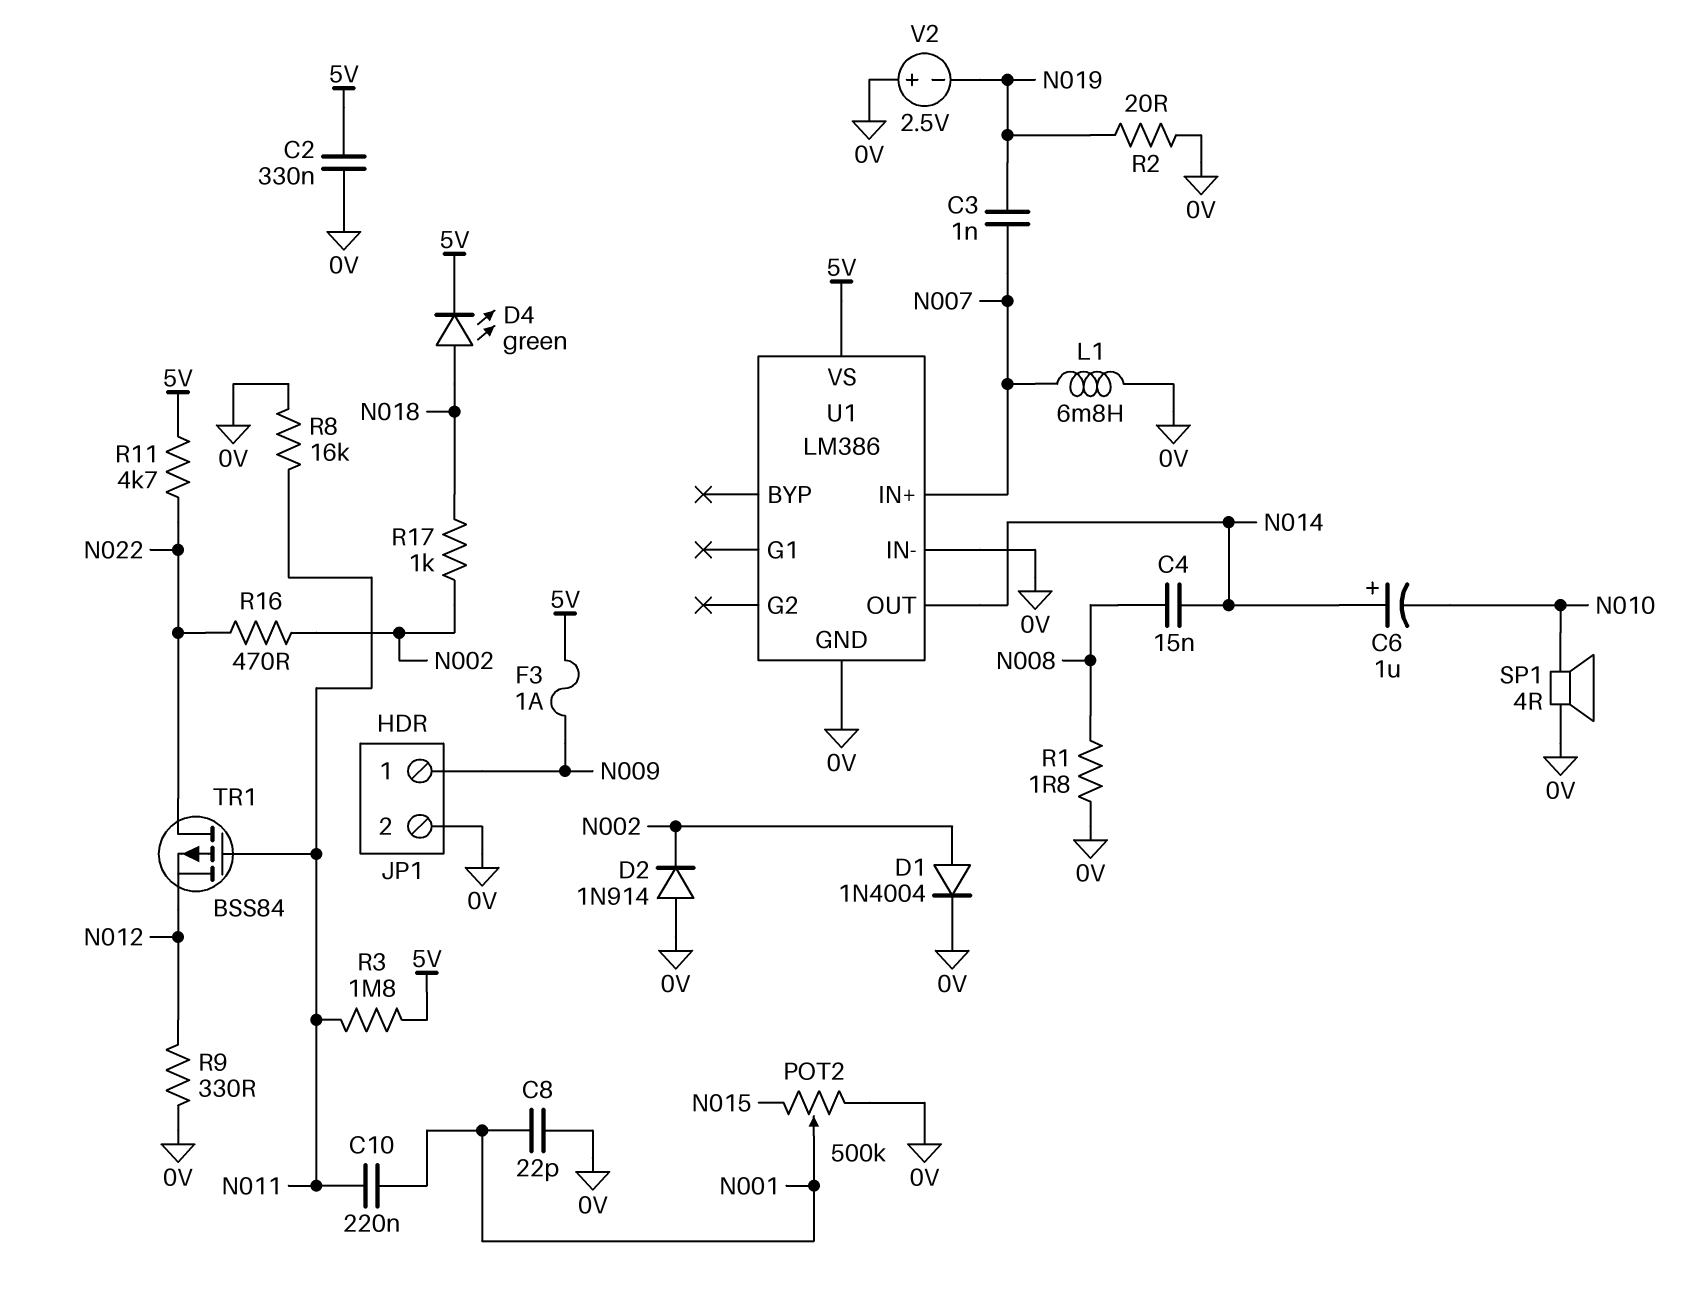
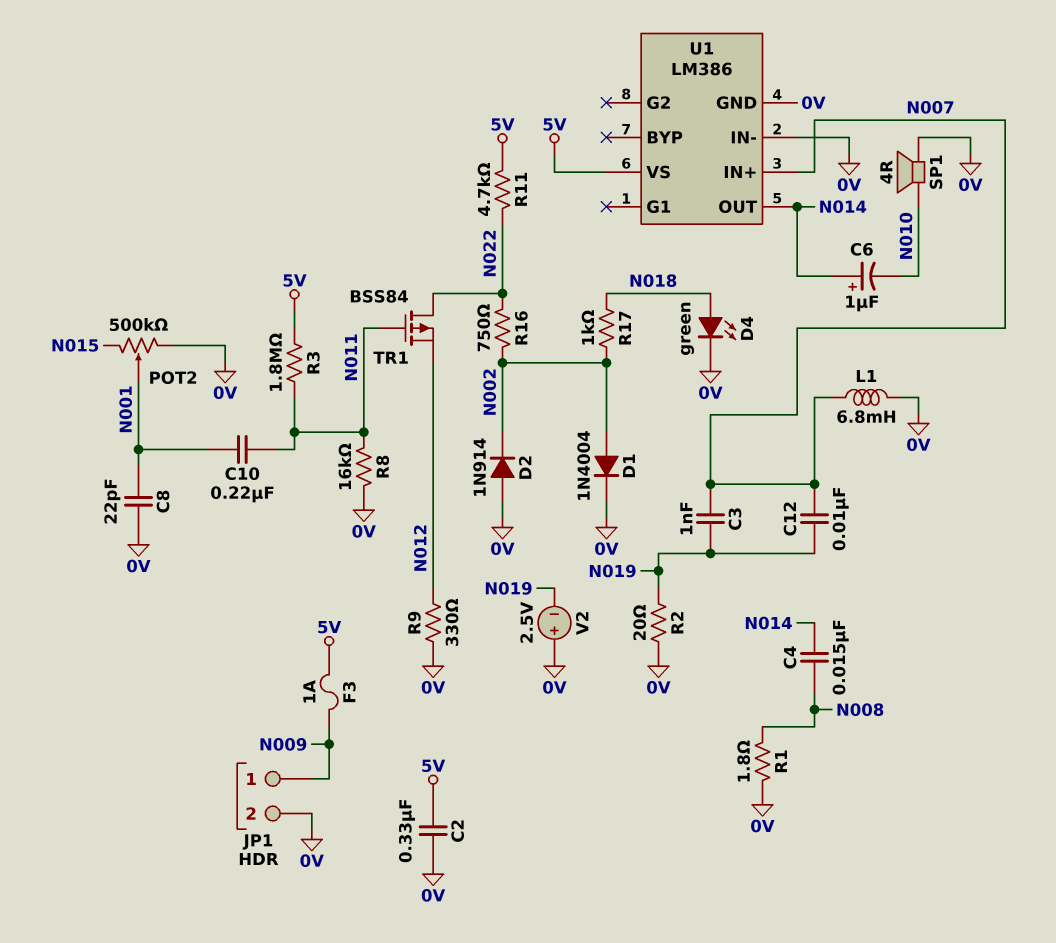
C12: none -> 10nF (N007, N019)
D4: LED green (A N018, K 5V) -> LED green (A N018, K 0V)
R16: 470 (N002, N022) -> 750 (N002, N022)

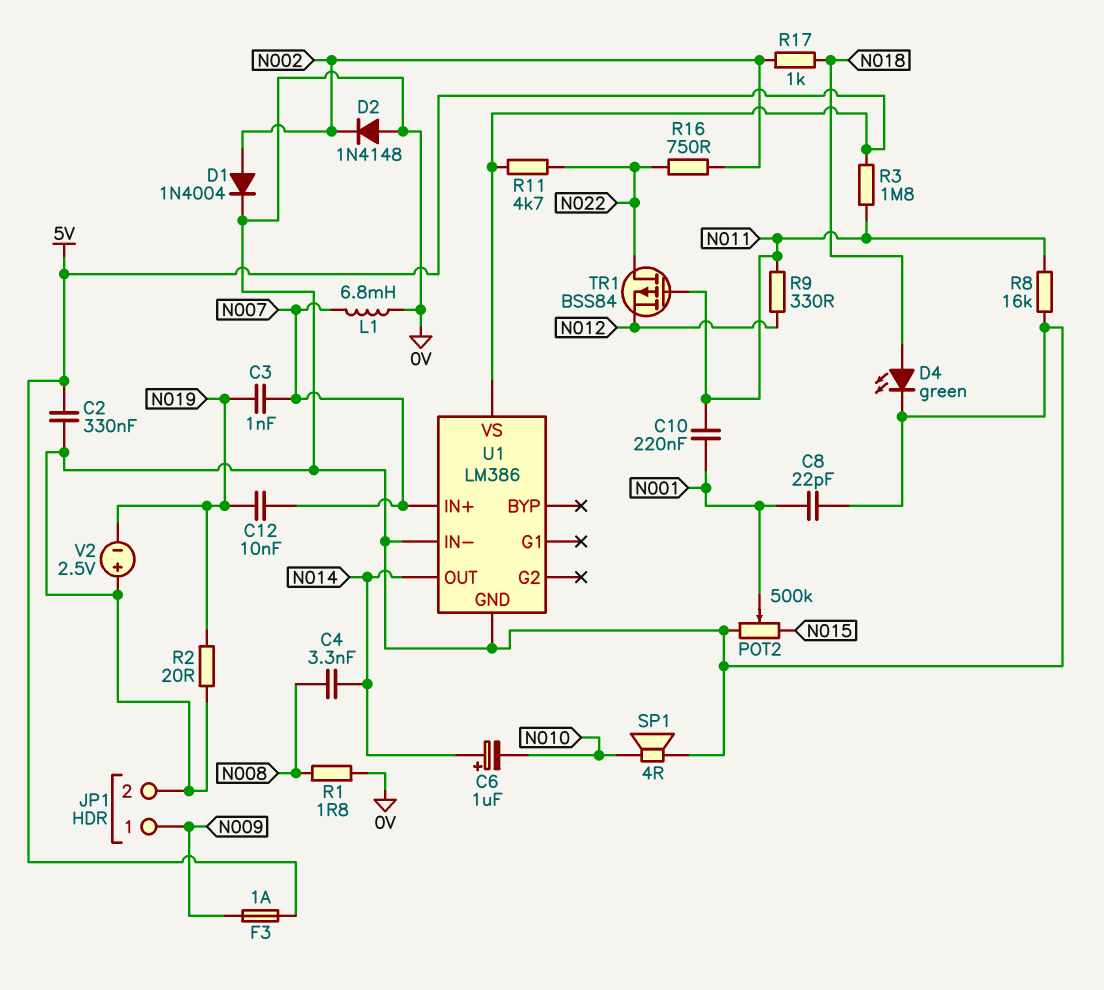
C4: 15nF (N008, N014) -> 3.3nF (N008, N014)
D2: diode 1N914 (A 0V, K N002) -> diode 1N4148 (A 0V, K N002)
R9: 330 (0V, N012) -> 330 (N011, N012)

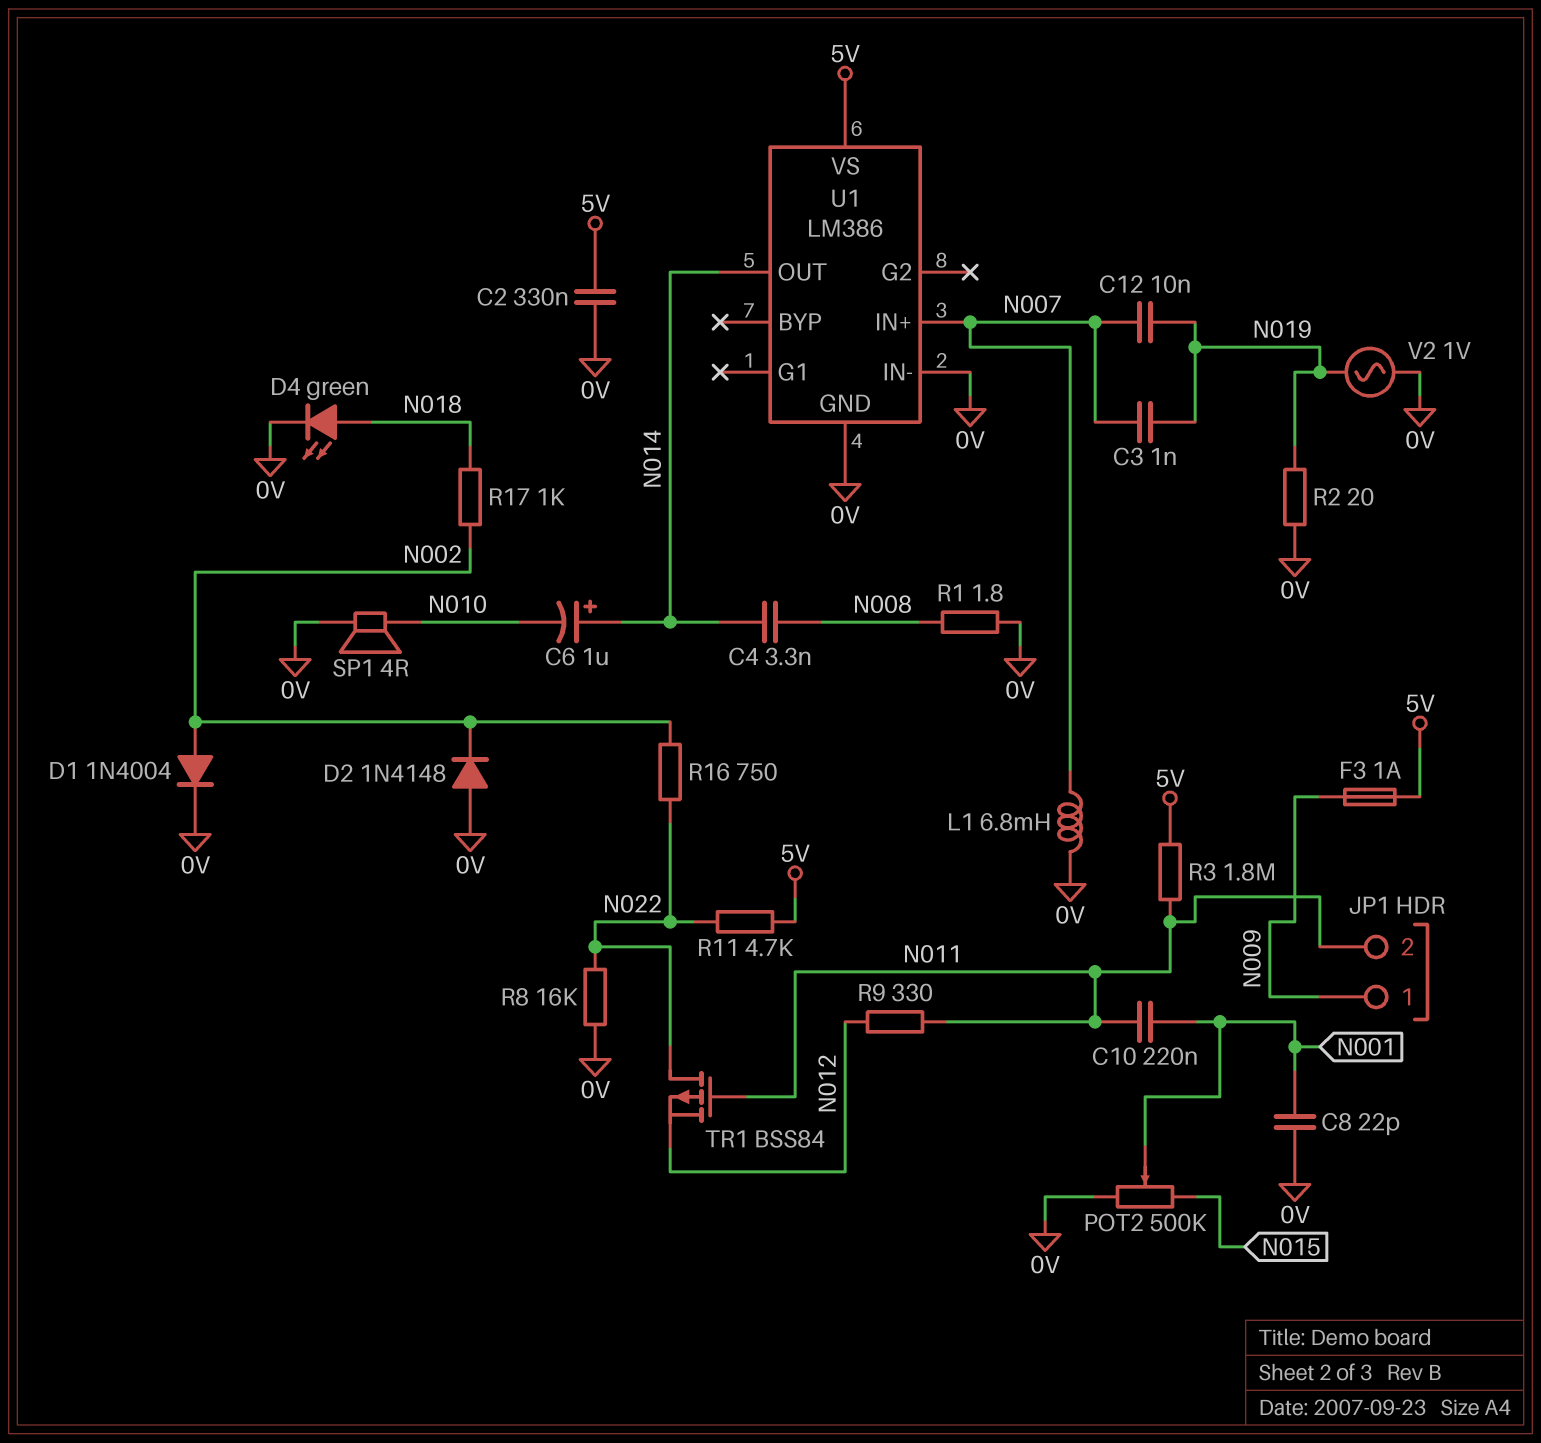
JP1 pin 2: 0V -> N011
R8: 16k (0V, N011) -> 16k (0V, N022)
V2: 2.5V (plus 0V, minus N019) -> AC 1V (0V, N019)

